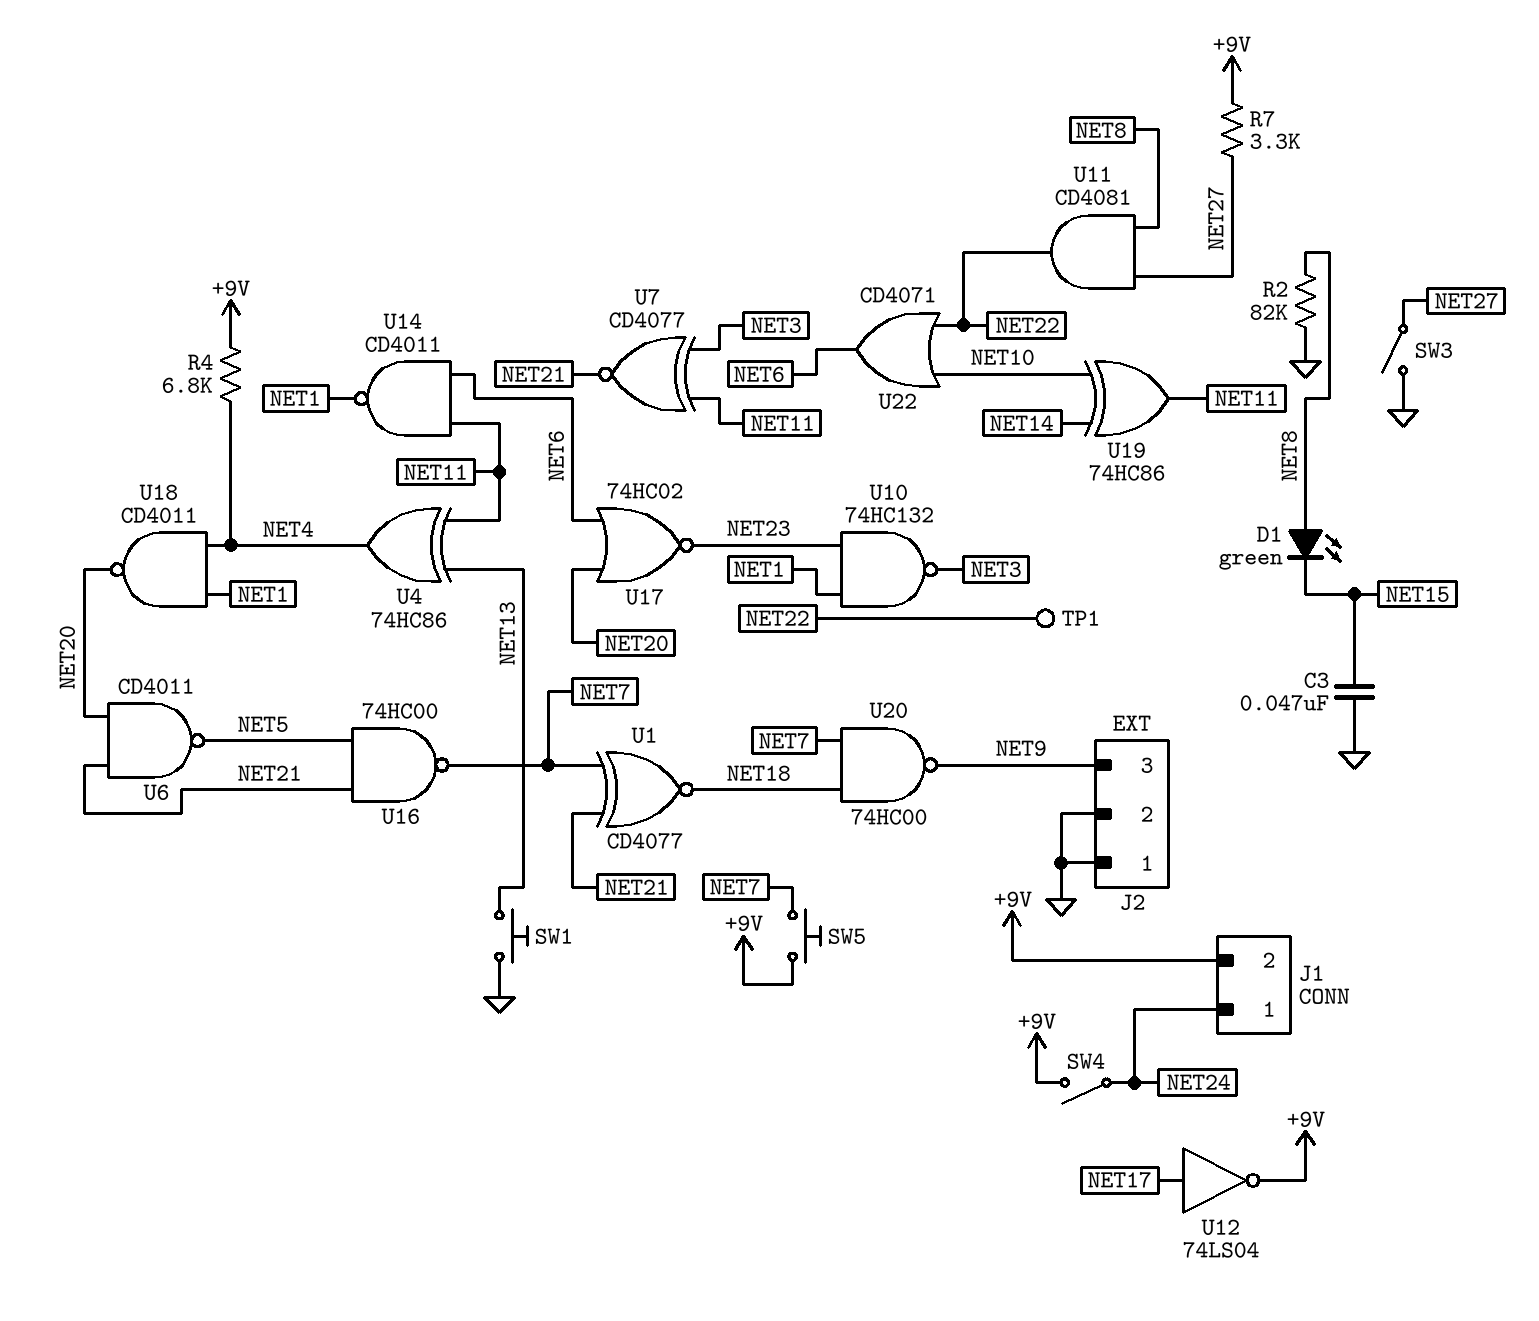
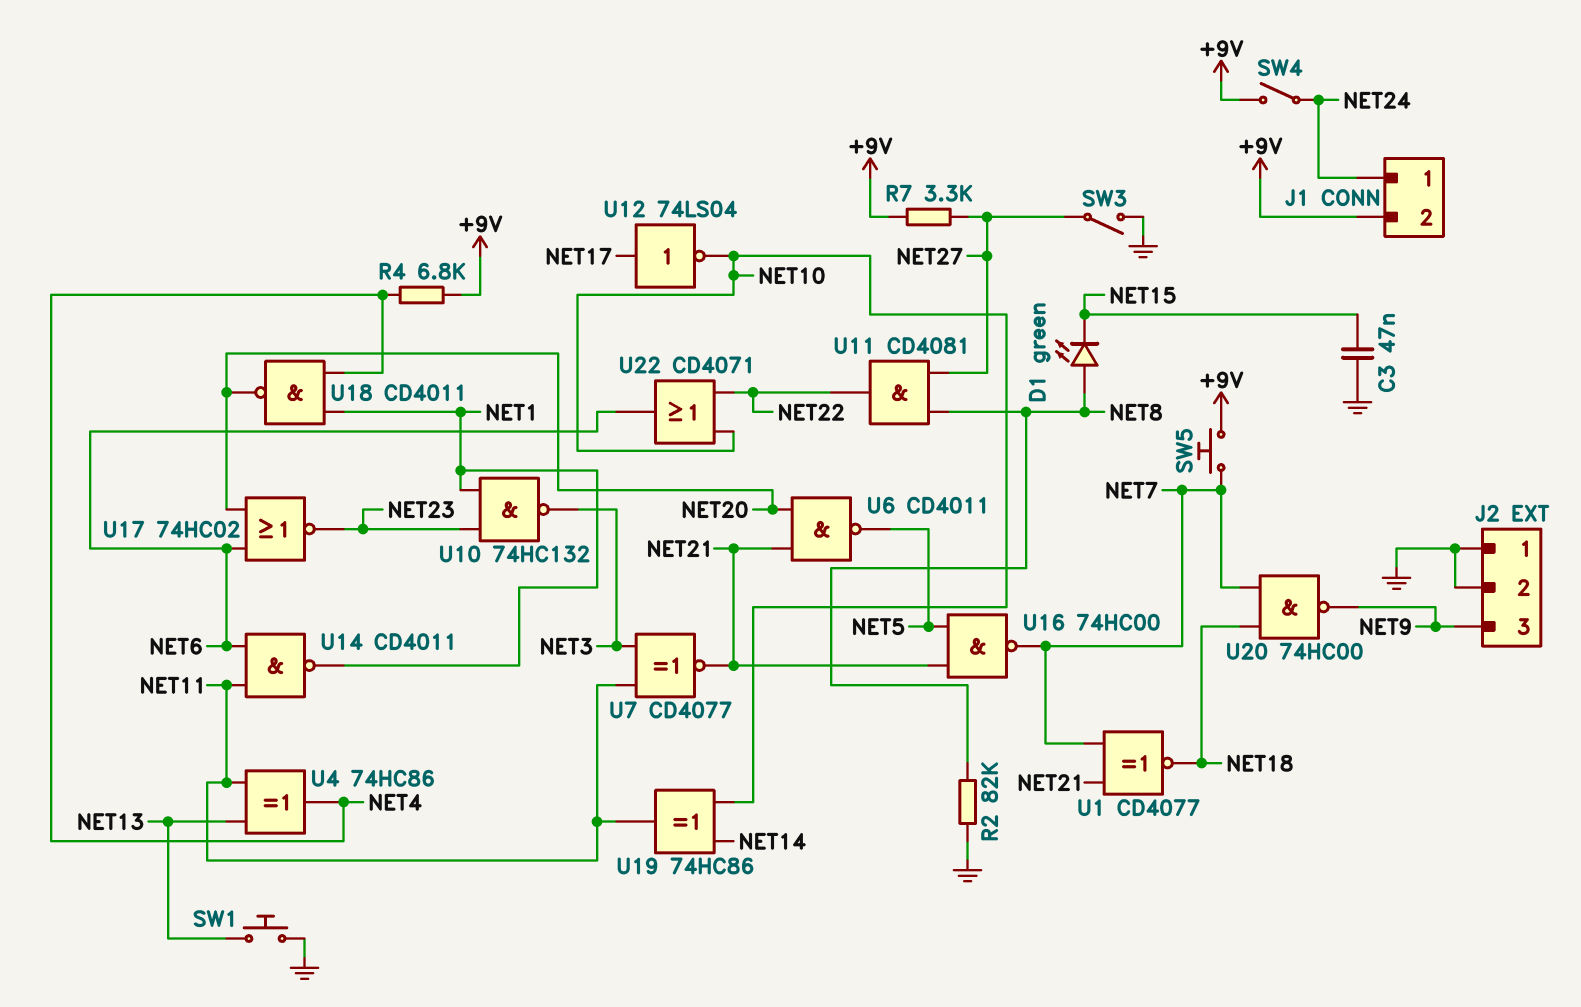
TP1: test point (NET22) -> none
U12: NOT 74LS04 (in NET17, out +9V) -> NOT 74LS04 (in NET17, out NET10)

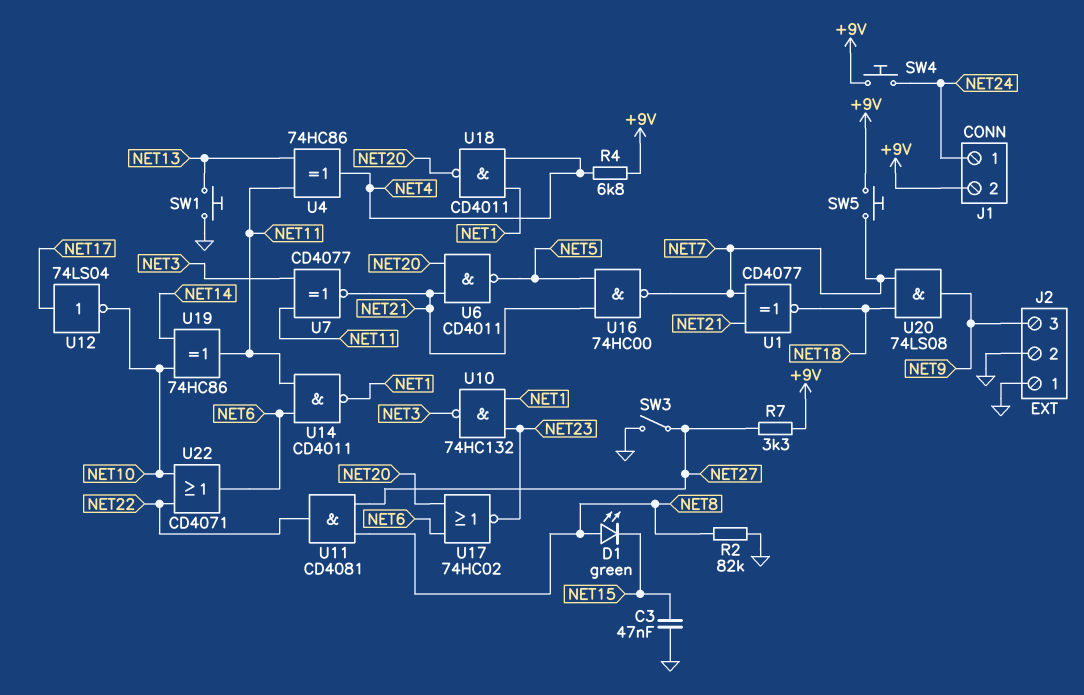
SW4: switch (+9V, NET24) -> button (+9V, NET24)
U20: NAND 74HC00 (in NET7, in NET18, out NET9) -> AND 74LS08 (in NET7, in NET18, out NET9)

